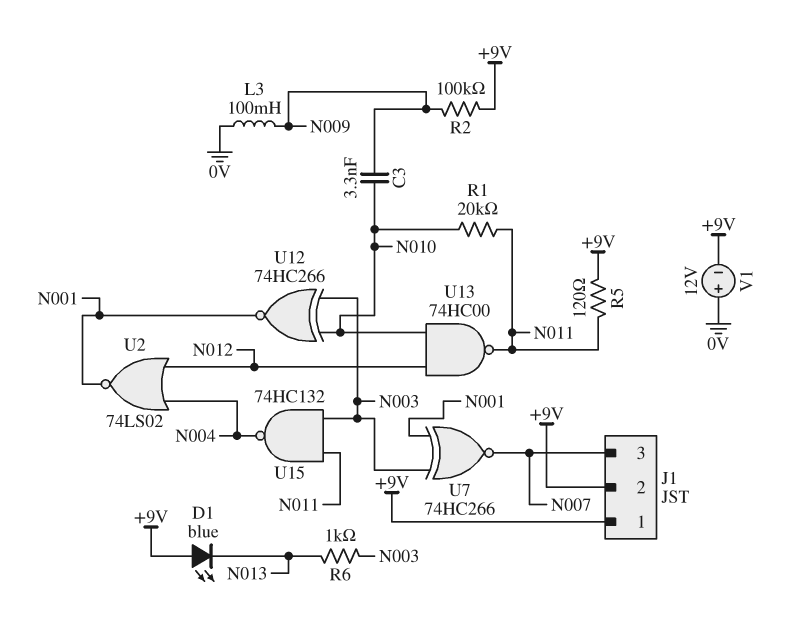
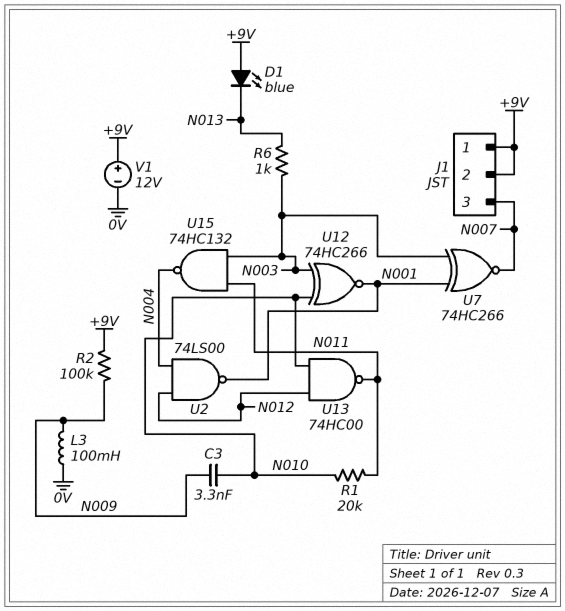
R5: 120 (+9V, N011) -> none
U2: NOR 74LS02 (in N004, in N012, out N001) -> NAND 74LS00 (in N004, in N012, out N001)
V1: 12V (plus 0V, minus +9V) -> 12V (plus +9V, minus 0V)

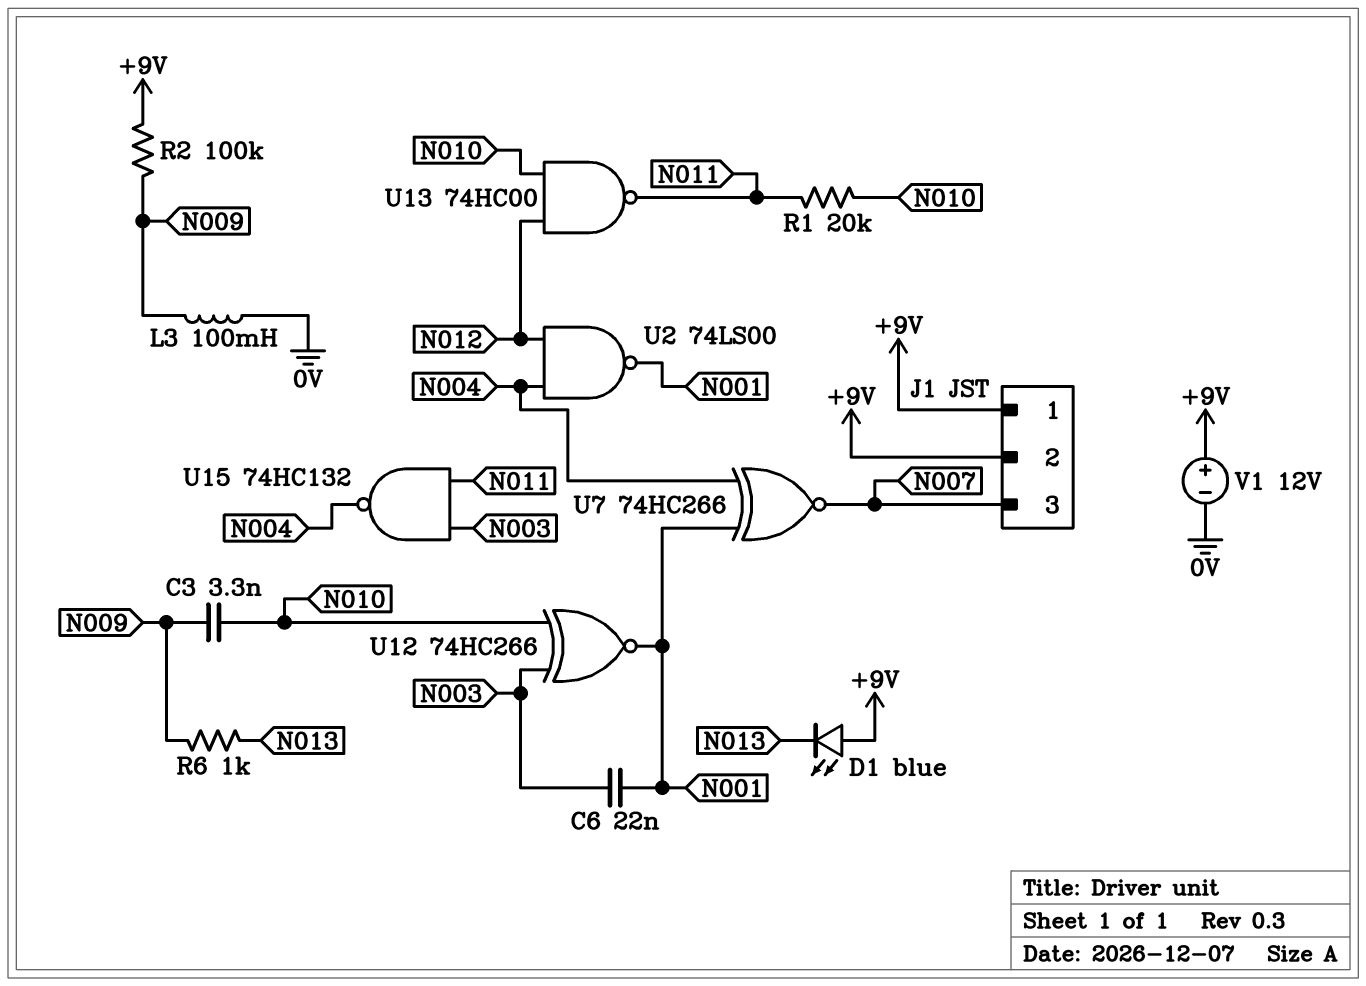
C6: none -> 22nF (N001, N003)
R6: 1k (N003, N013) -> 1k (N009, N013)
U7: XNOR 74HC266 (in N001, in N003, out N007) -> XNOR 74HC266 (in N001, in N004, out N007)

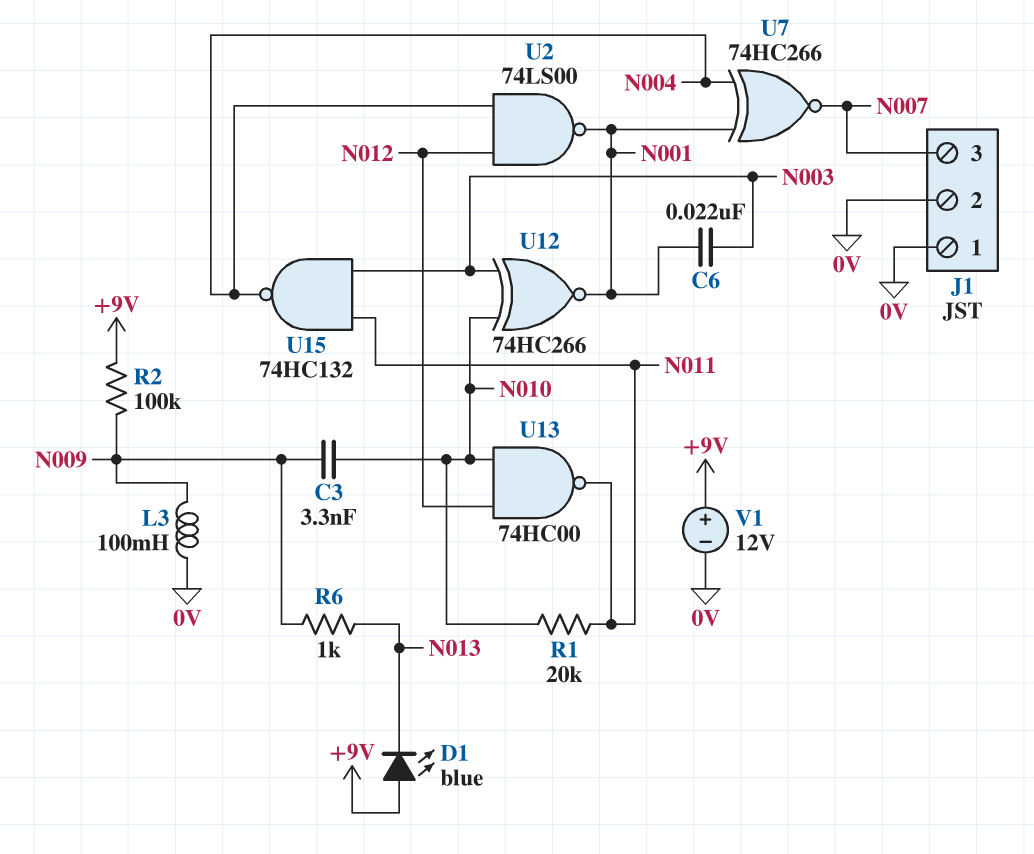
J1 pin 1: +9V -> 0V
J1 pin 2: +9V -> 0V

